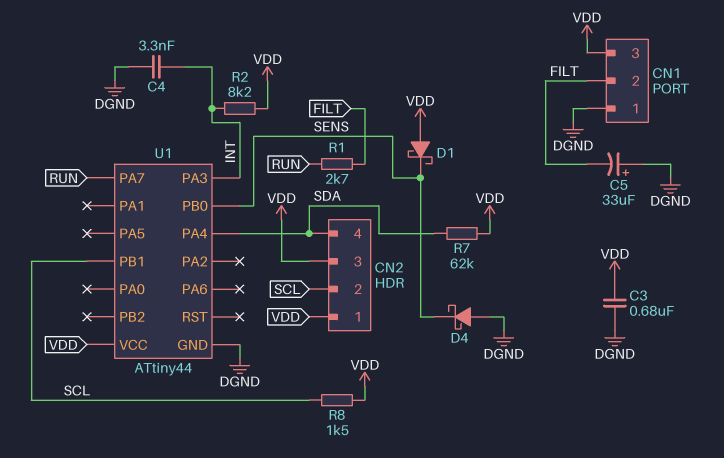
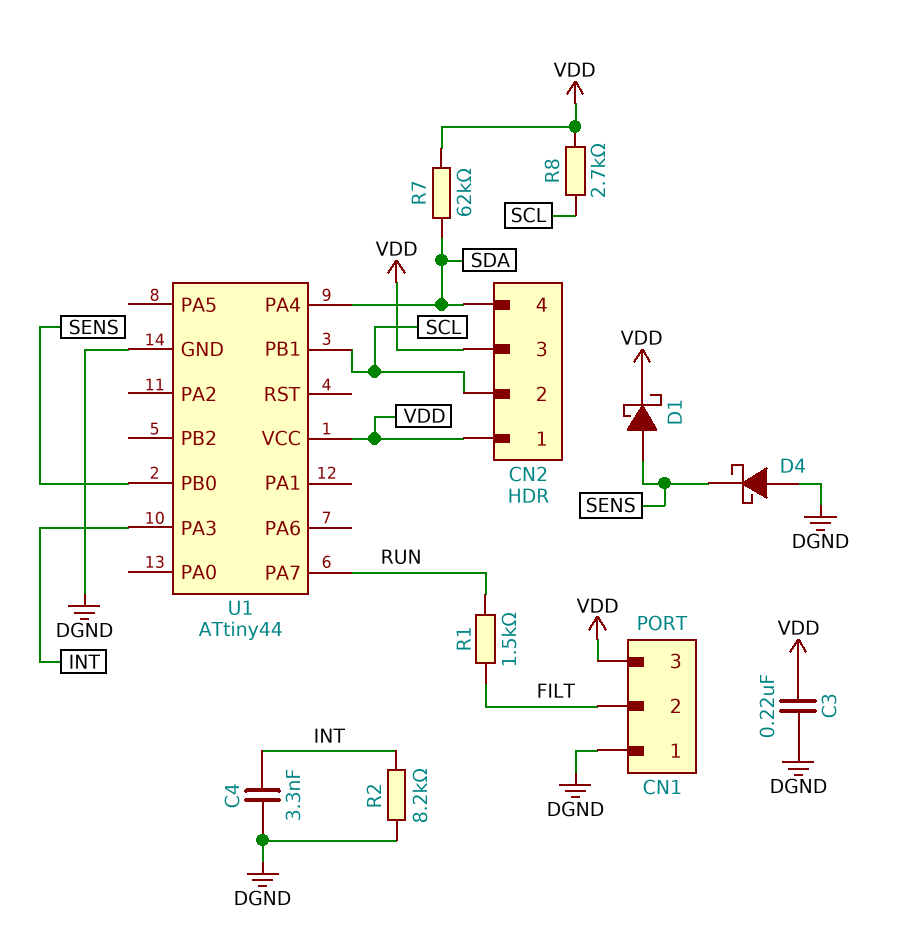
C3: 680nF (DGND, VDD) -> 220nF (DGND, VDD)
C5: 33uF (plus DGND, minus FILT) -> none
D1: schottky (A VDD, K SENS) -> schottky (A SENS, K VDD)
R1: 2.7k (FILT, RUN) -> 1.5k (FILT, RUN)
R2: 8.2k (INT, VDD) -> 8.2k (DGND, INT)
R8: 1.5k (SCL, VDD) -> 2.7k (SCL, VDD)

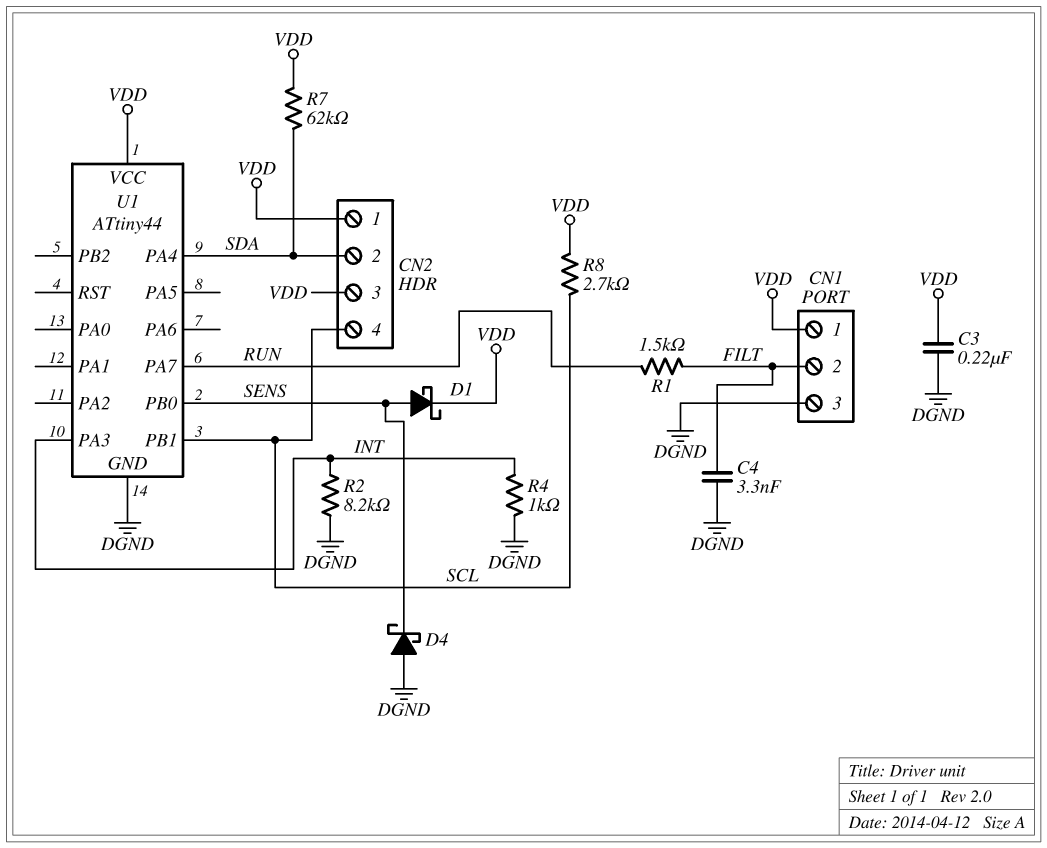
C4: 3.3nF (DGND, INT) -> 3.3nF (DGND, FILT)
CN1 pin 1: DGND -> VDD
CN1 pin 3: VDD -> DGND
CN2 pin 2: SCL -> SDA
CN2 pin 4: SDA -> SCL
R4: none -> 1k (DGND, INT)

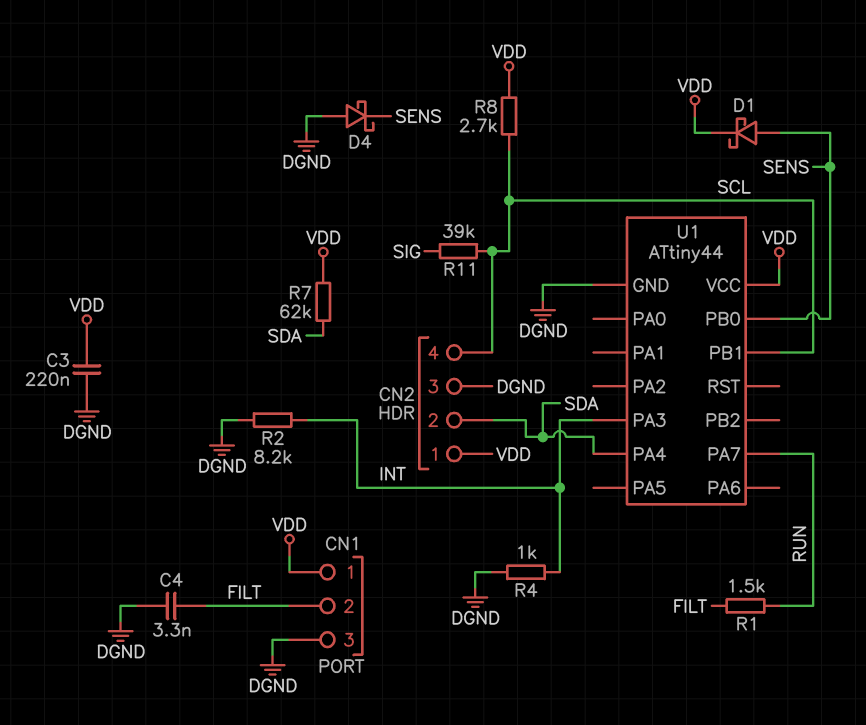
CN2 pin 3: VDD -> DGND
R11: none -> 39k (SCL, SIG)

